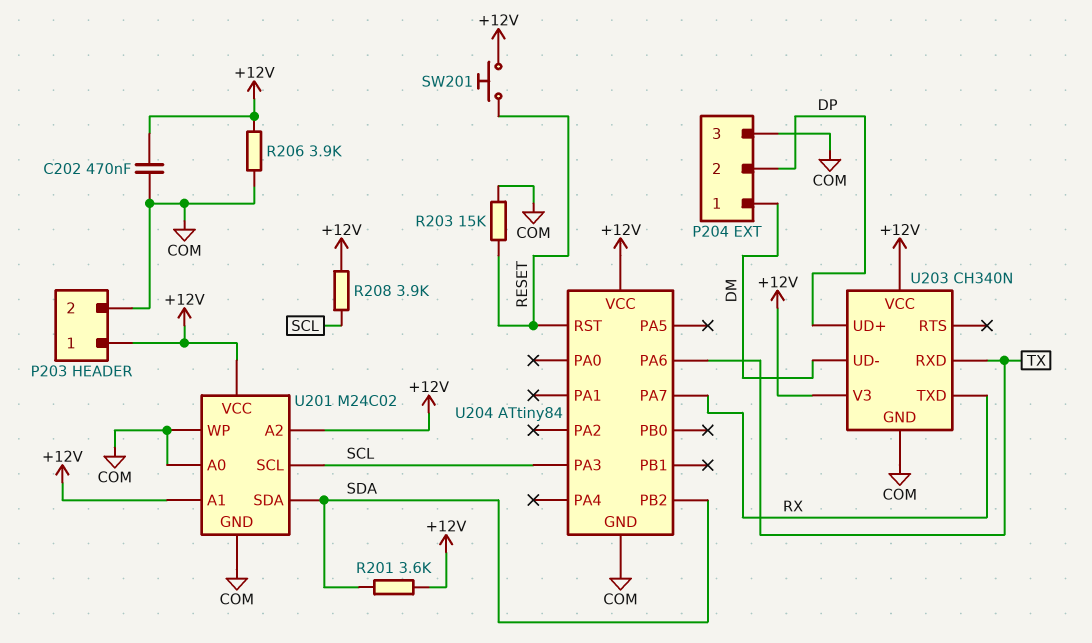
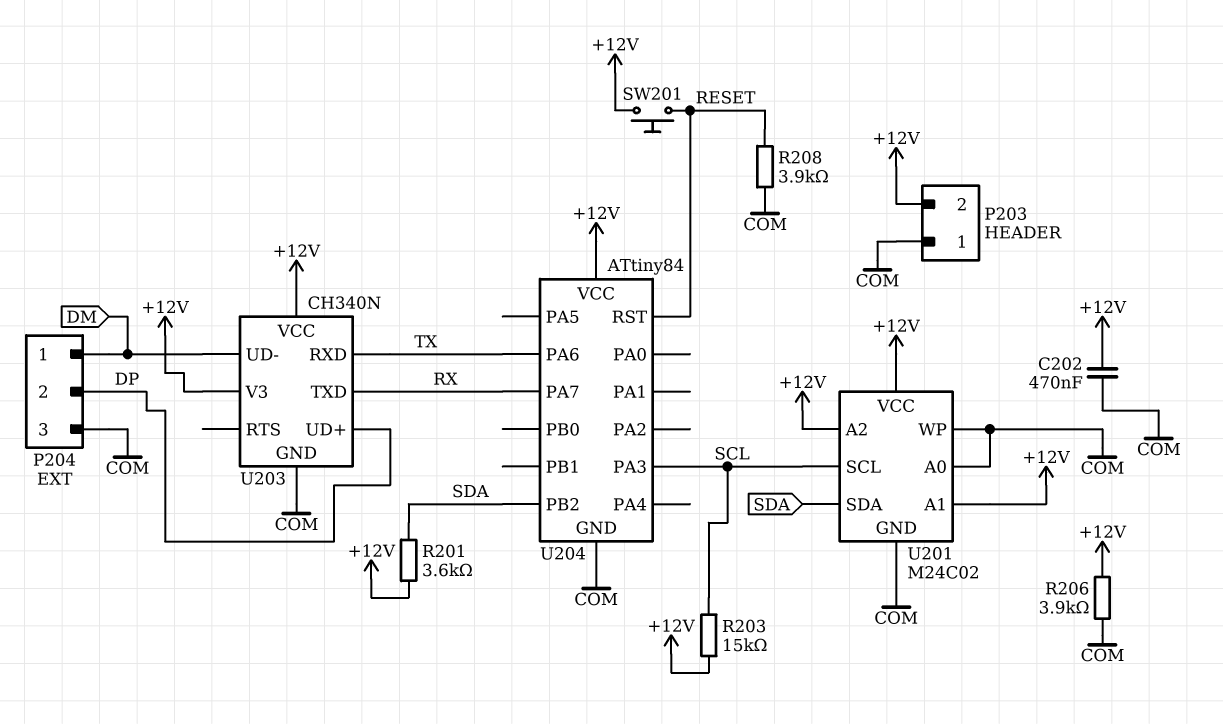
P203 pin 1: +12V -> COM
P203 pin 2: COM -> +12V
R203: 15k (COM, RESET) -> 15k (+12V, SCL)
R208: 3.9k (+12V, SCL) -> 3.9k (COM, RESET)

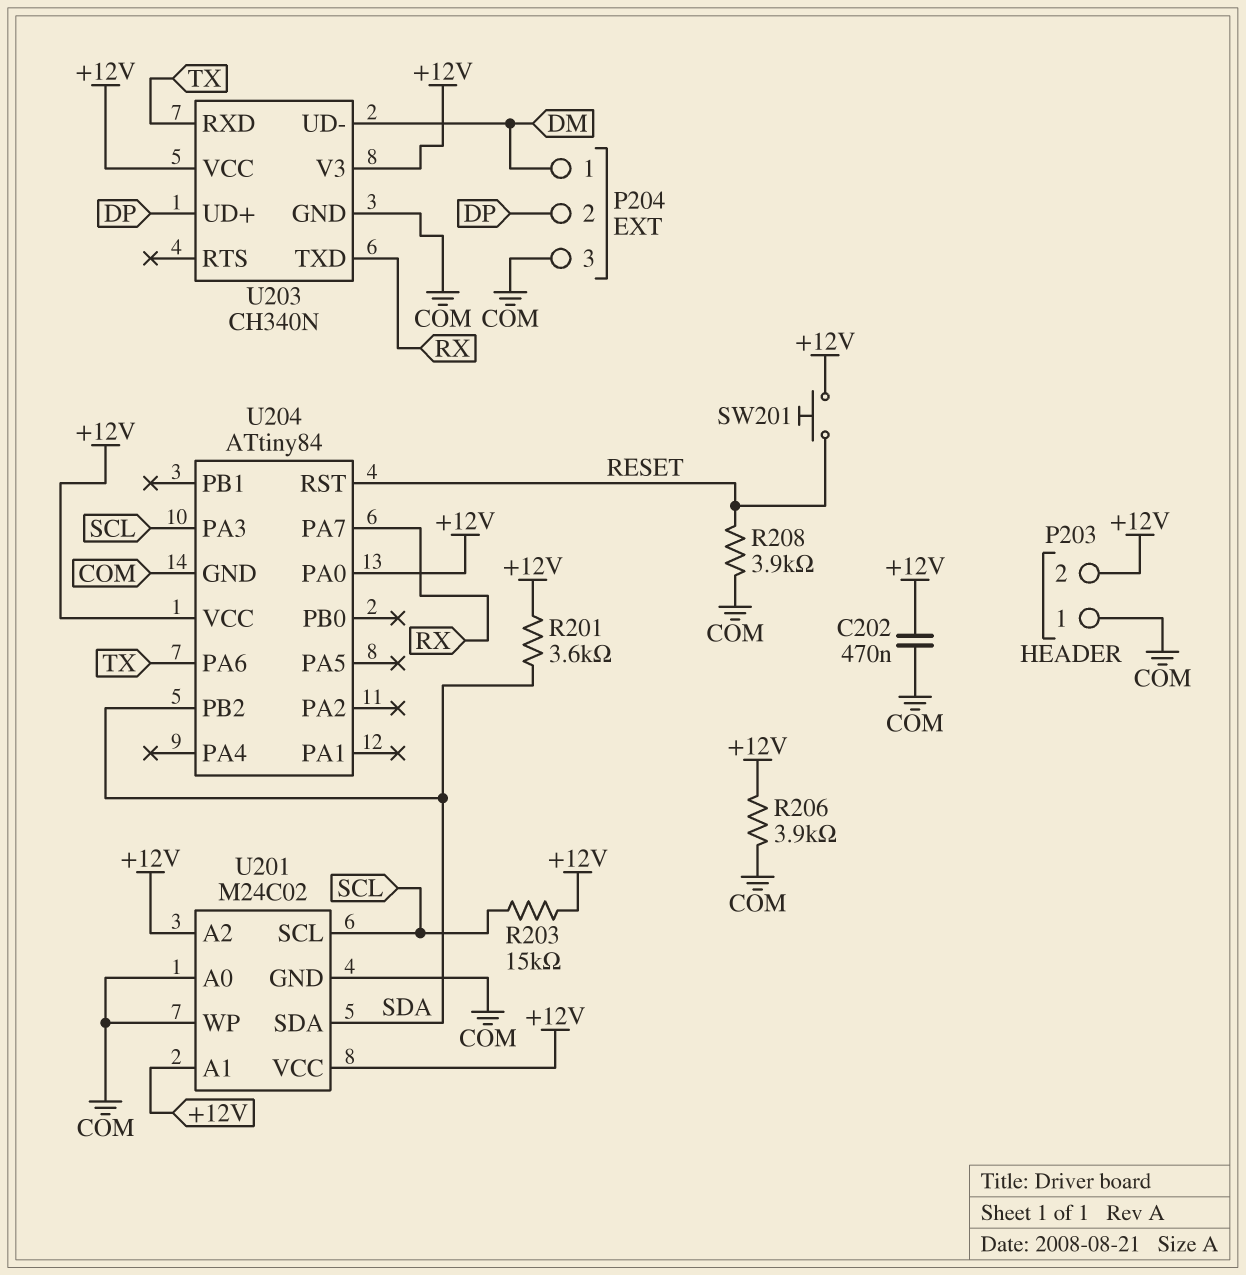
U204 pin PA0: none -> +12V

